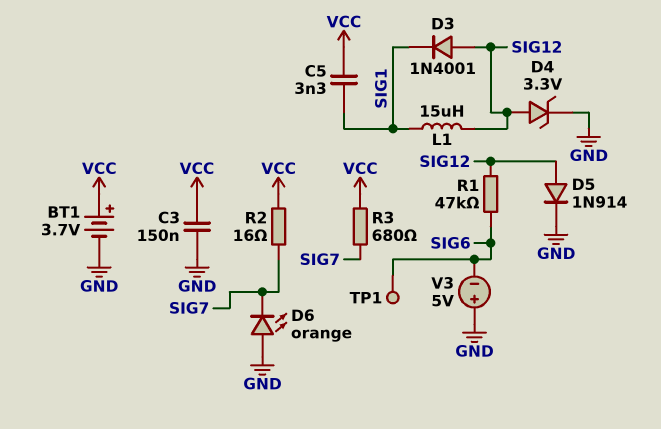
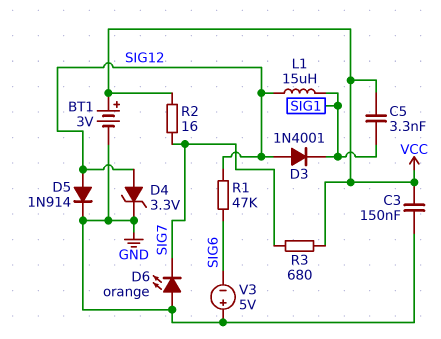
BT1: 3.7V (plus VCC, minus GND) -> 3V (plus VCC, minus GND)
TP1: test point (SIG6) -> none

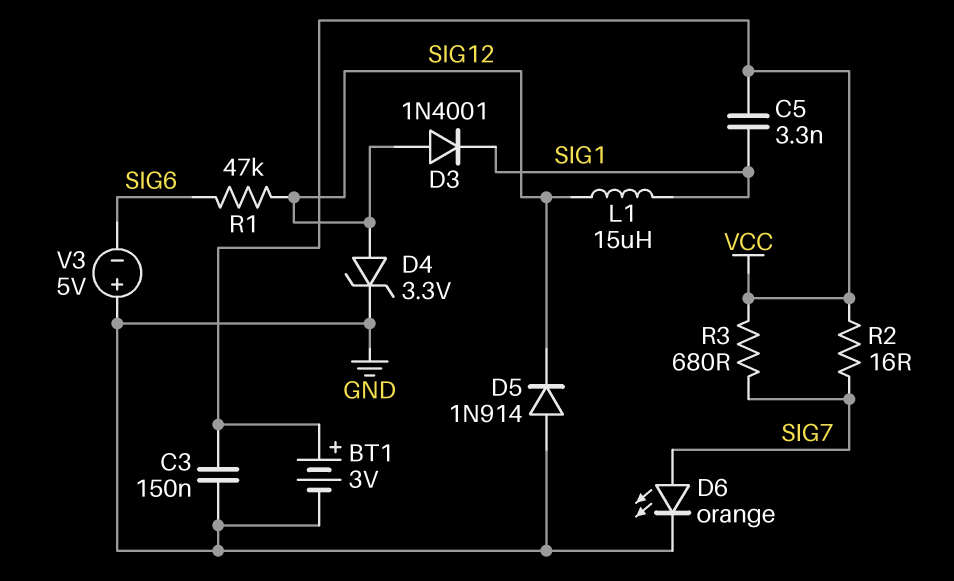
D5: diode 1N914 (A SIG12, K GND) -> diode 1N914 (A GND, K SIG12)
D6: LED orange (A GND, K SIG7) -> LED orange (A SIG7, K GND)

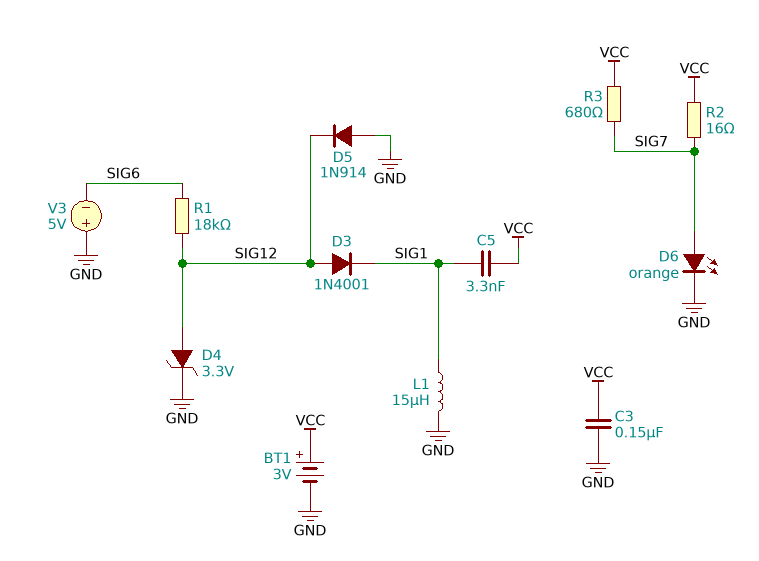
L1: 15uH (SIG1, SIG12) -> 15uH (GND, SIG1)
R1: 47k (SIG6, SIG12) -> 18k (SIG6, SIG12)

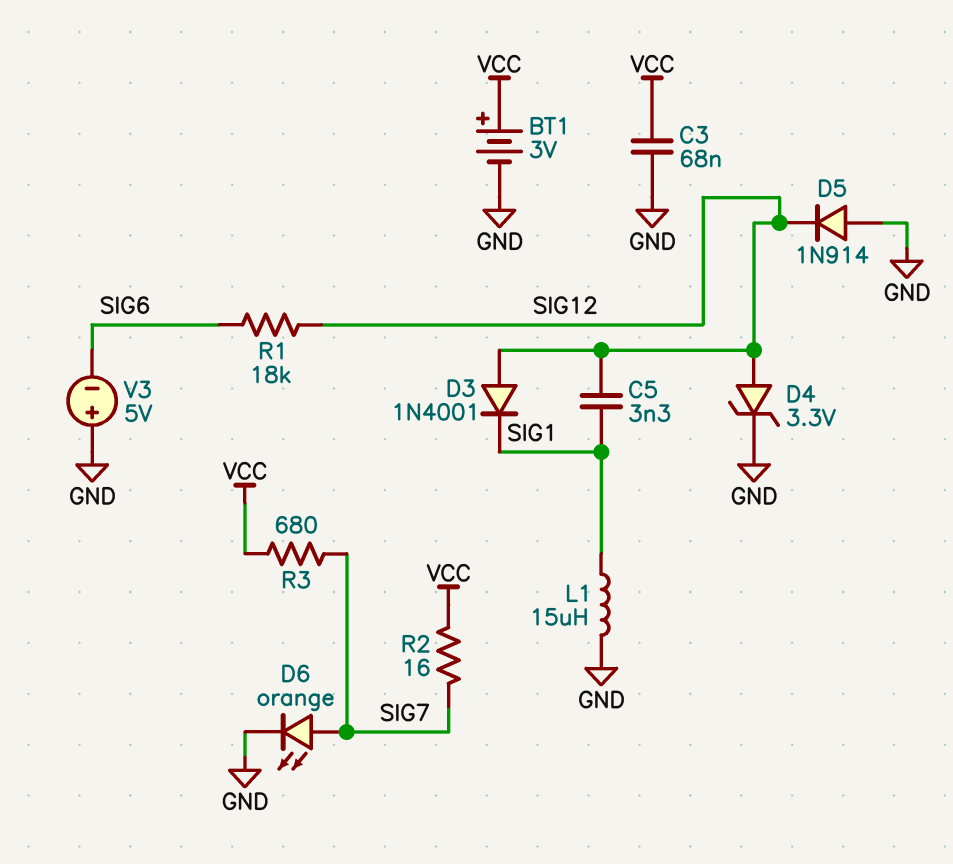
C3: 150nF (GND, VCC) -> 68nF (GND, VCC)
C5: 3.3nF (SIG1, VCC) -> 3.3nF (SIG1, SIG12)

